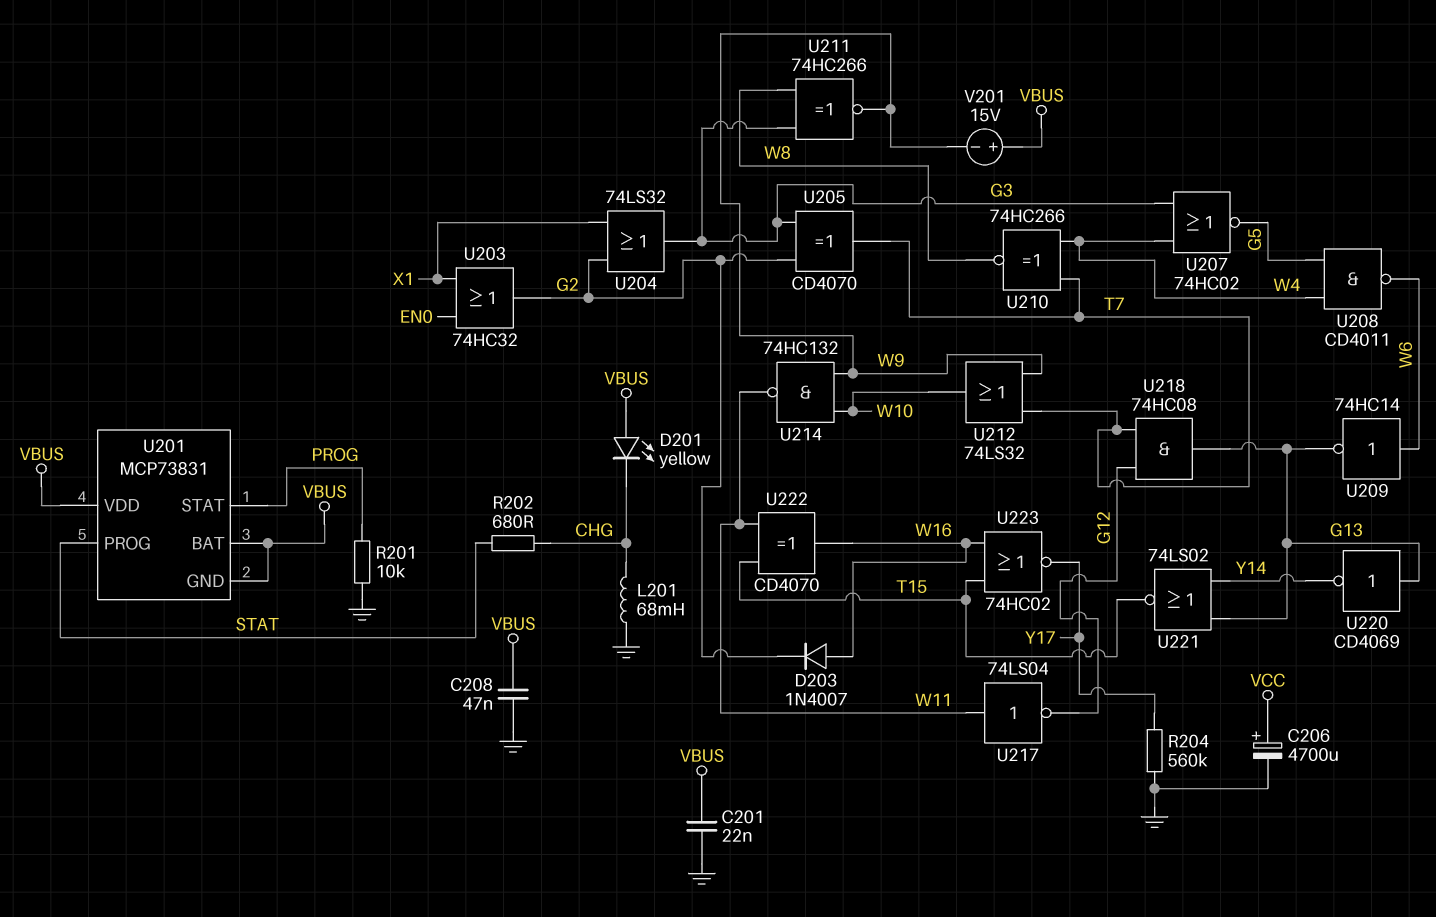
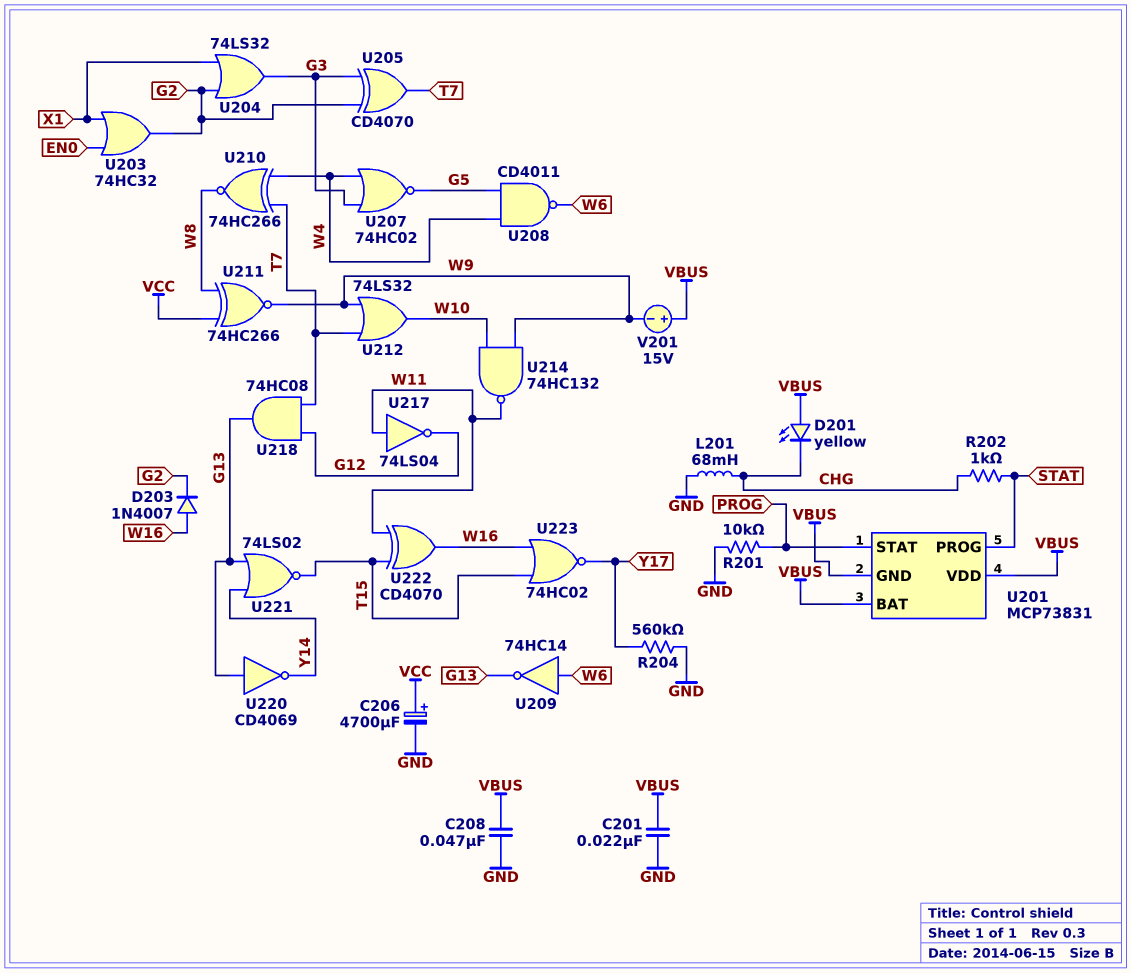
R202: 680 (CHG, STAT) -> 1k (CHG, STAT)
U211: XNOR 74HC266 (in G3, in W8, out W9) -> XNOR 74HC266 (in VCC, in W8, out W9)

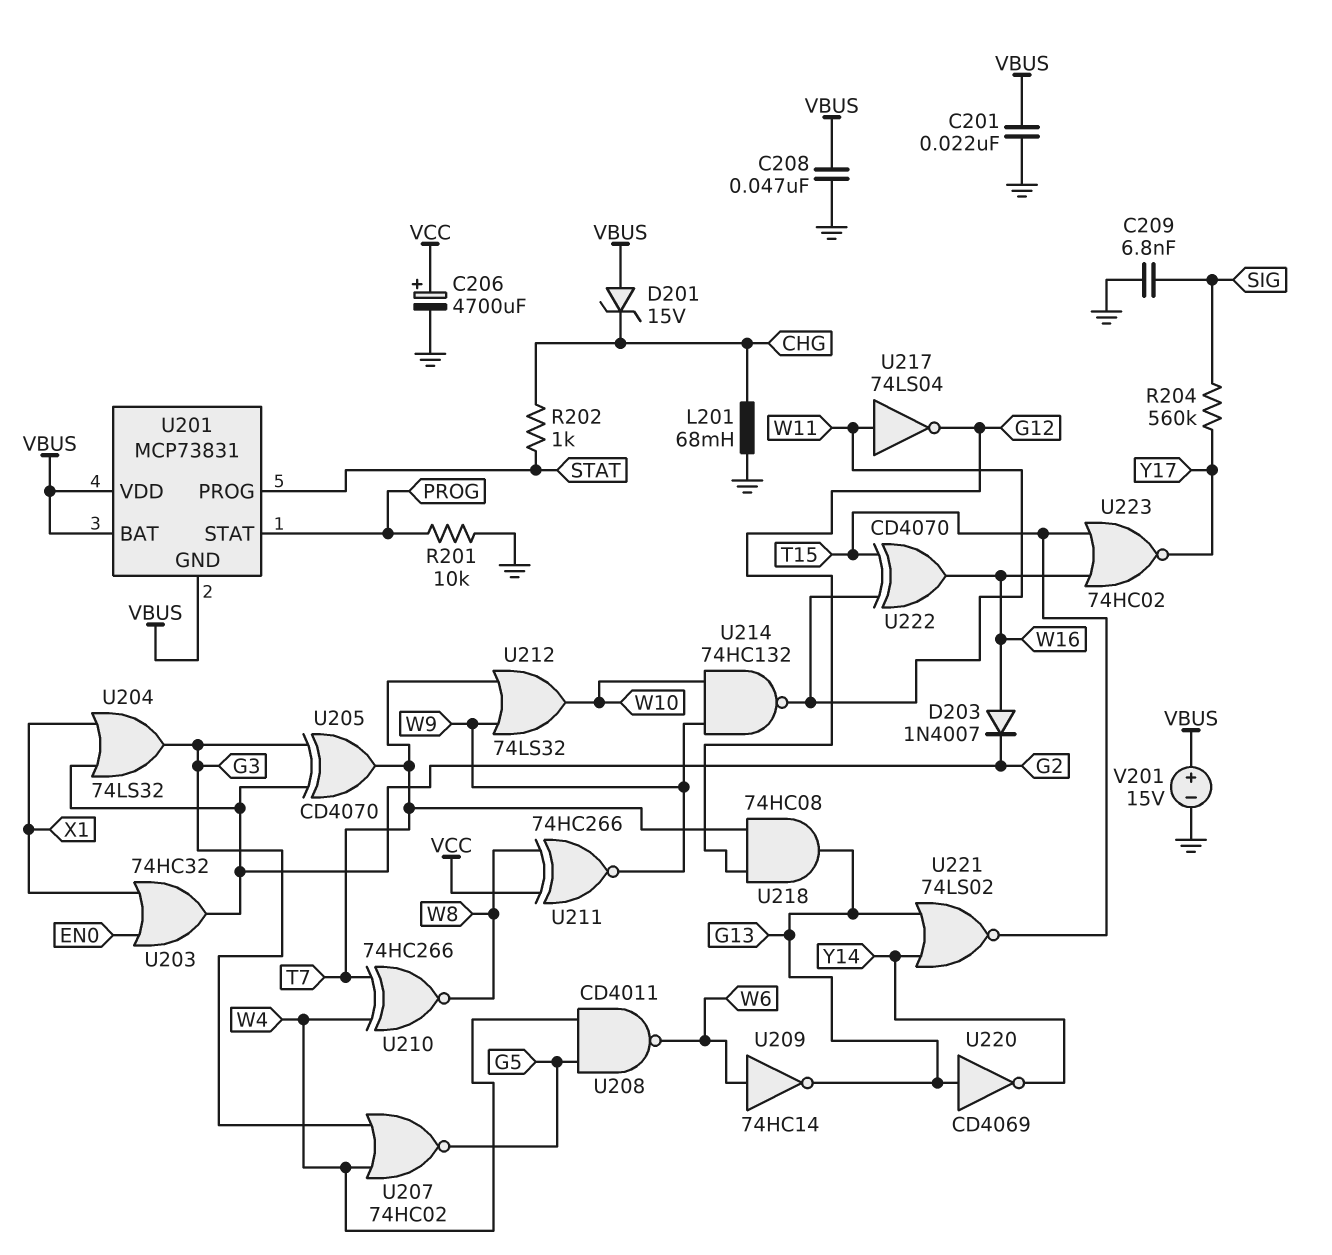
C209: none -> 6.8nF (GND, SIG)
D201: LED yellow (A VBUS, K CHG) -> zener 15V (A VBUS, K CHG)
R204: 560k (GND, Y17) -> 560k (SIG, Y17)
V201: 15V (plus VBUS, minus W9) -> 15V (plus VBUS, minus GND)

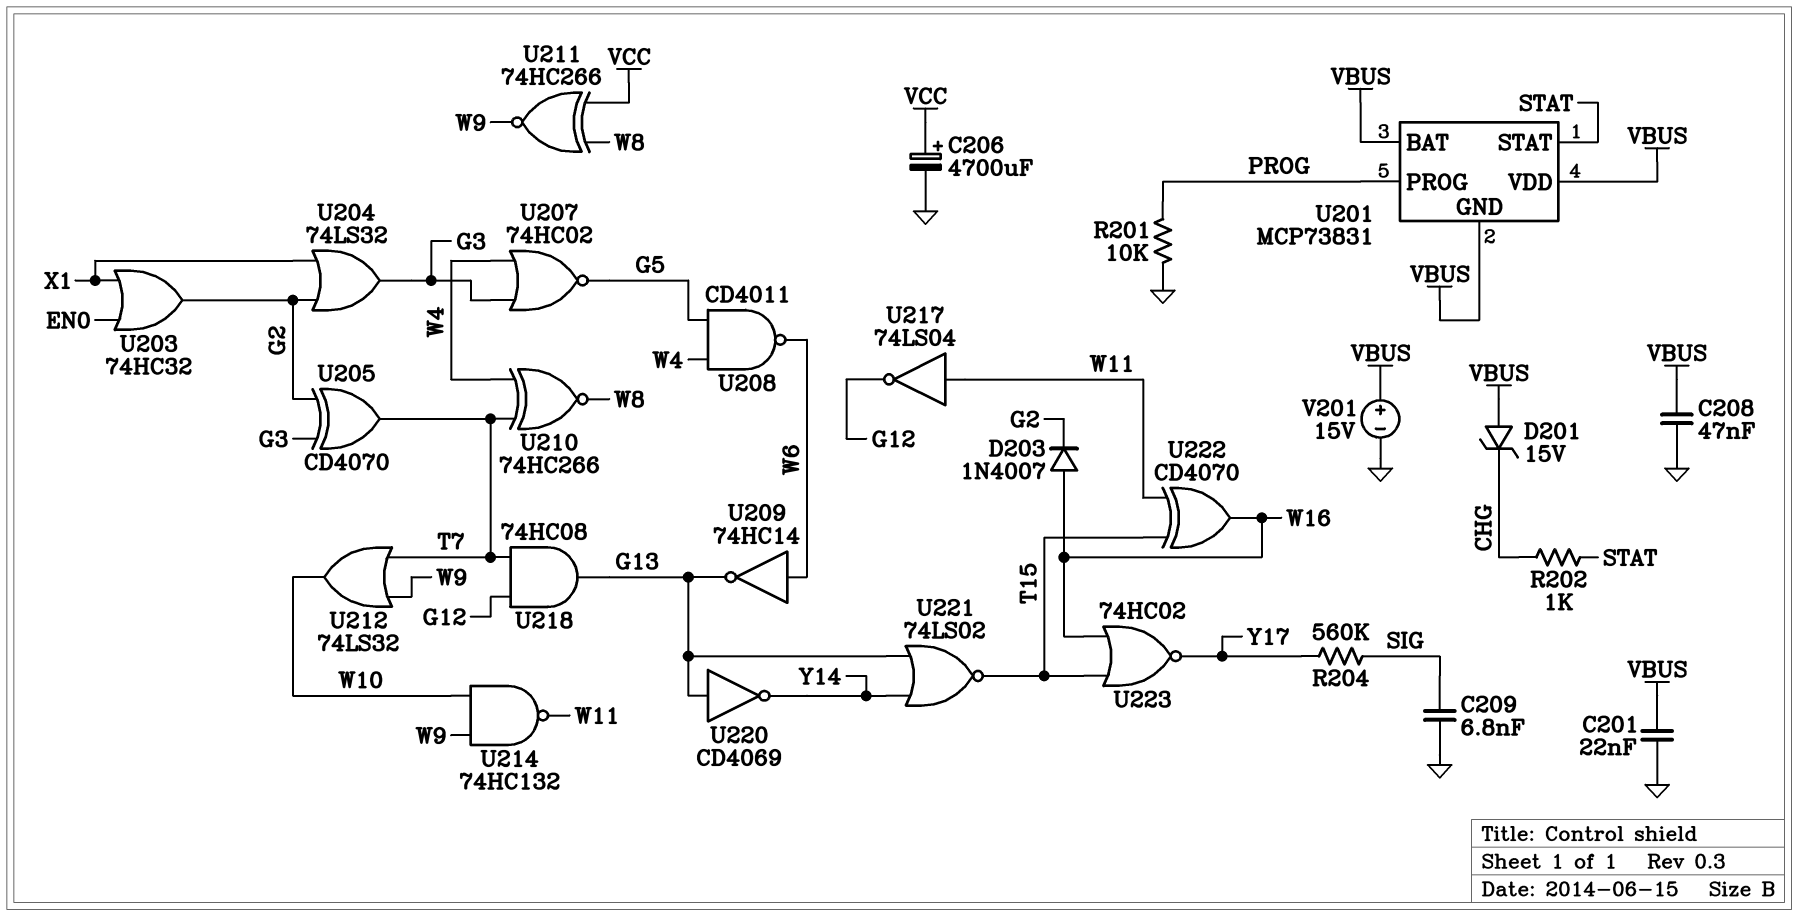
L201: 68mH (CHG, GND) -> none
U201 pin PROG: STAT -> PROG
U201 pin STAT: PROG -> STAT

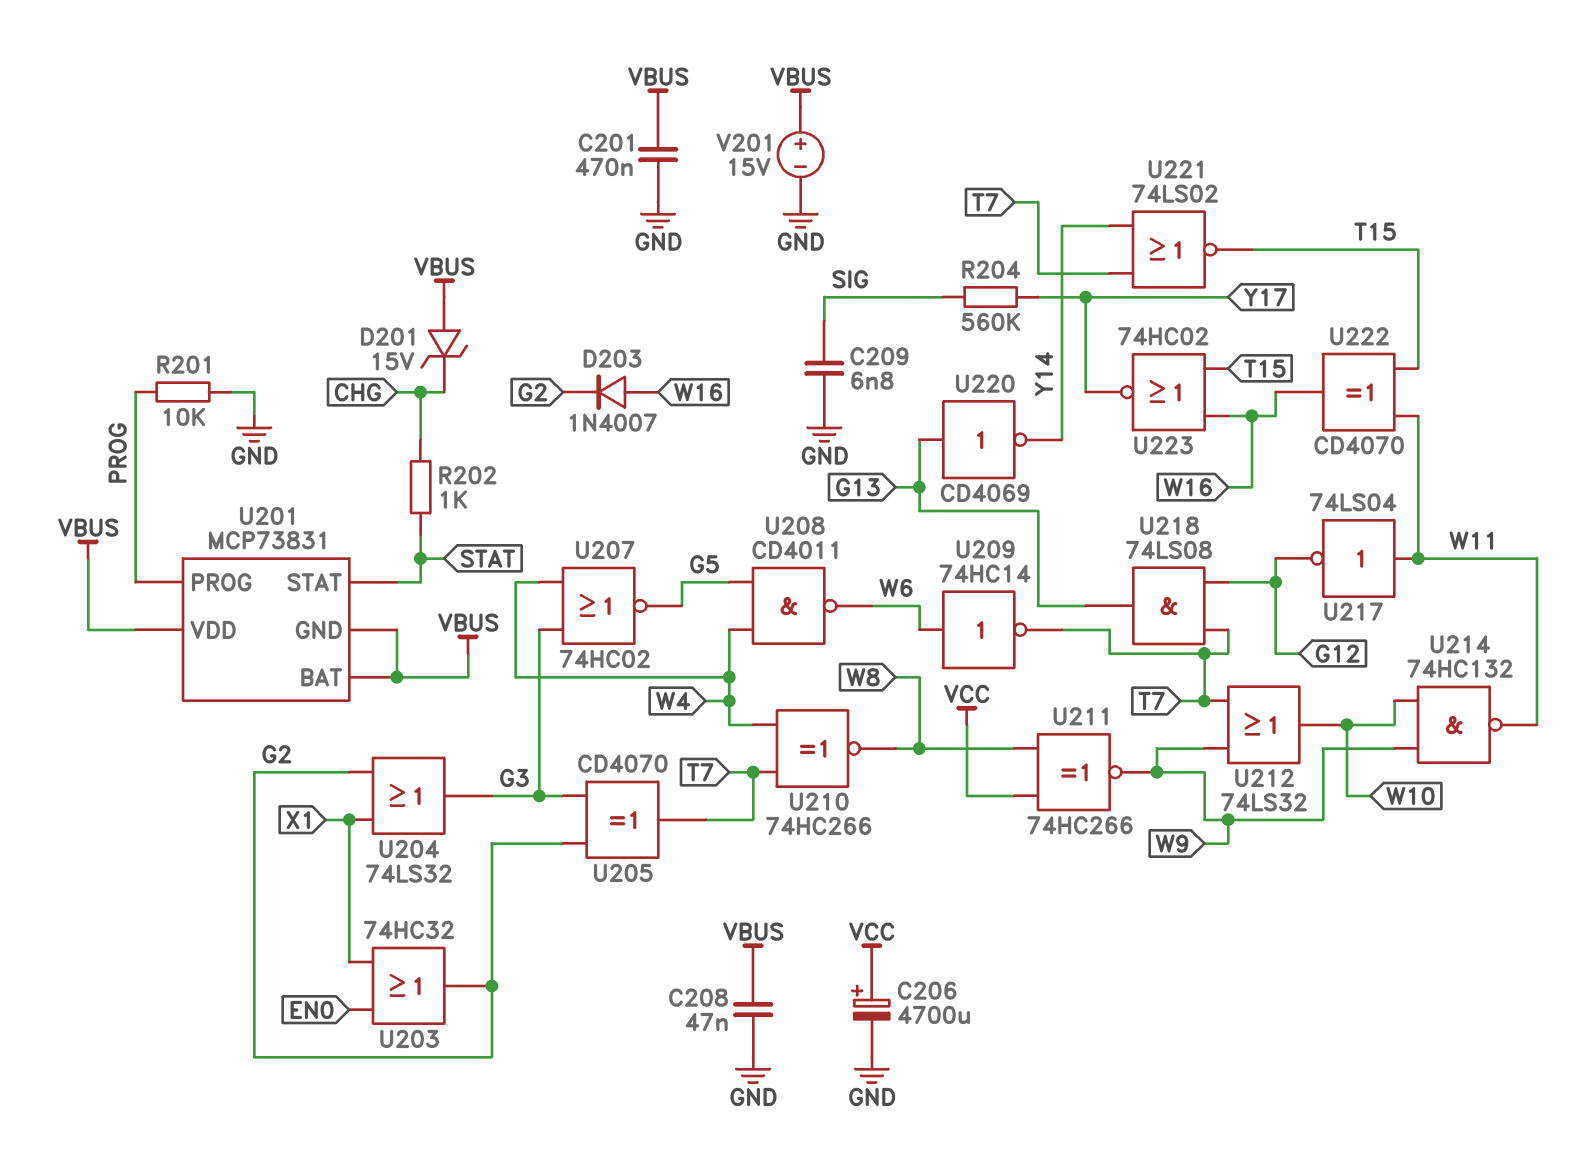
C201: 22nF (GND, VBUS) -> 470nF (GND, VBUS)
U209: NOT 74HC14 (in W6, out G13) -> NOT 74HC14 (in W6, out T7)
U218: AND 74HC08 (in G12, in T7, out G13) -> AND 74LS08 (in G12, in T7, out G13)
U221: NOR 74LS02 (in G13, in Y14, out T15) -> NOR 74LS02 (in T7, in Y14, out T15)

